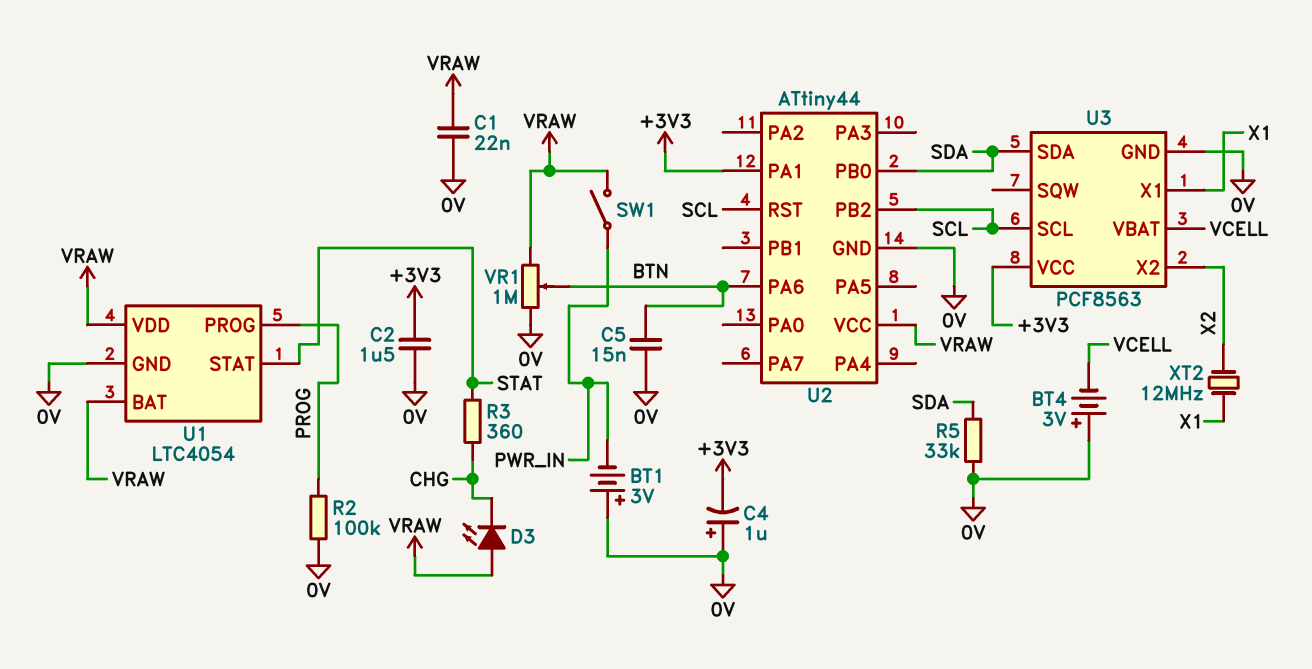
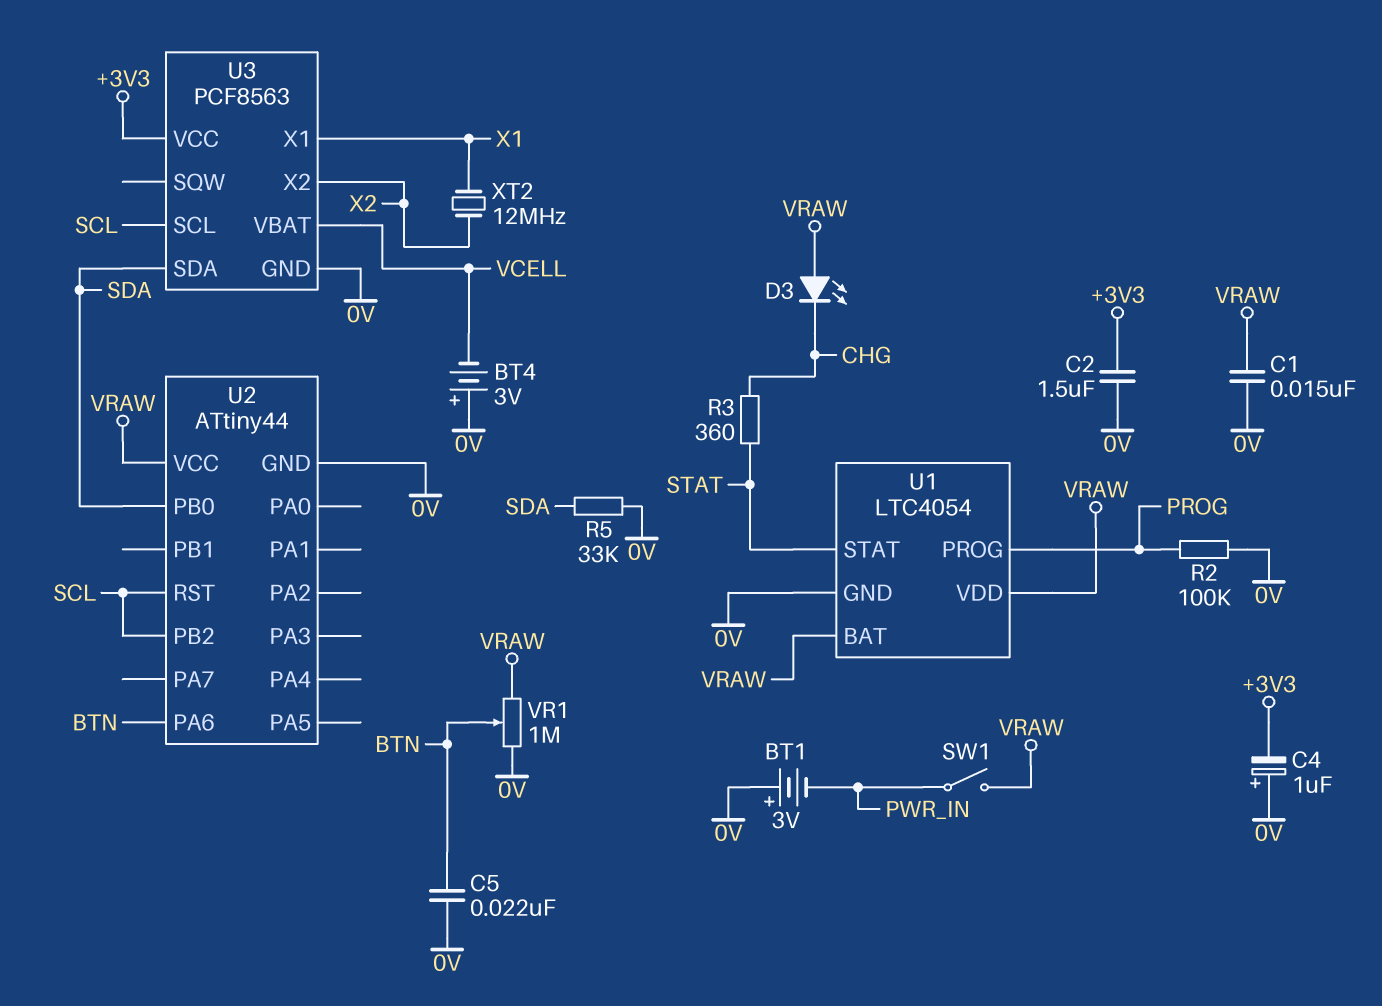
C1: 22nF (0V, VRAW) -> 15nF (0V, VRAW)
C5: 15nF (0V, BTN) -> 22nF (0V, BTN)
U2 pin PA1: +3V3 -> none

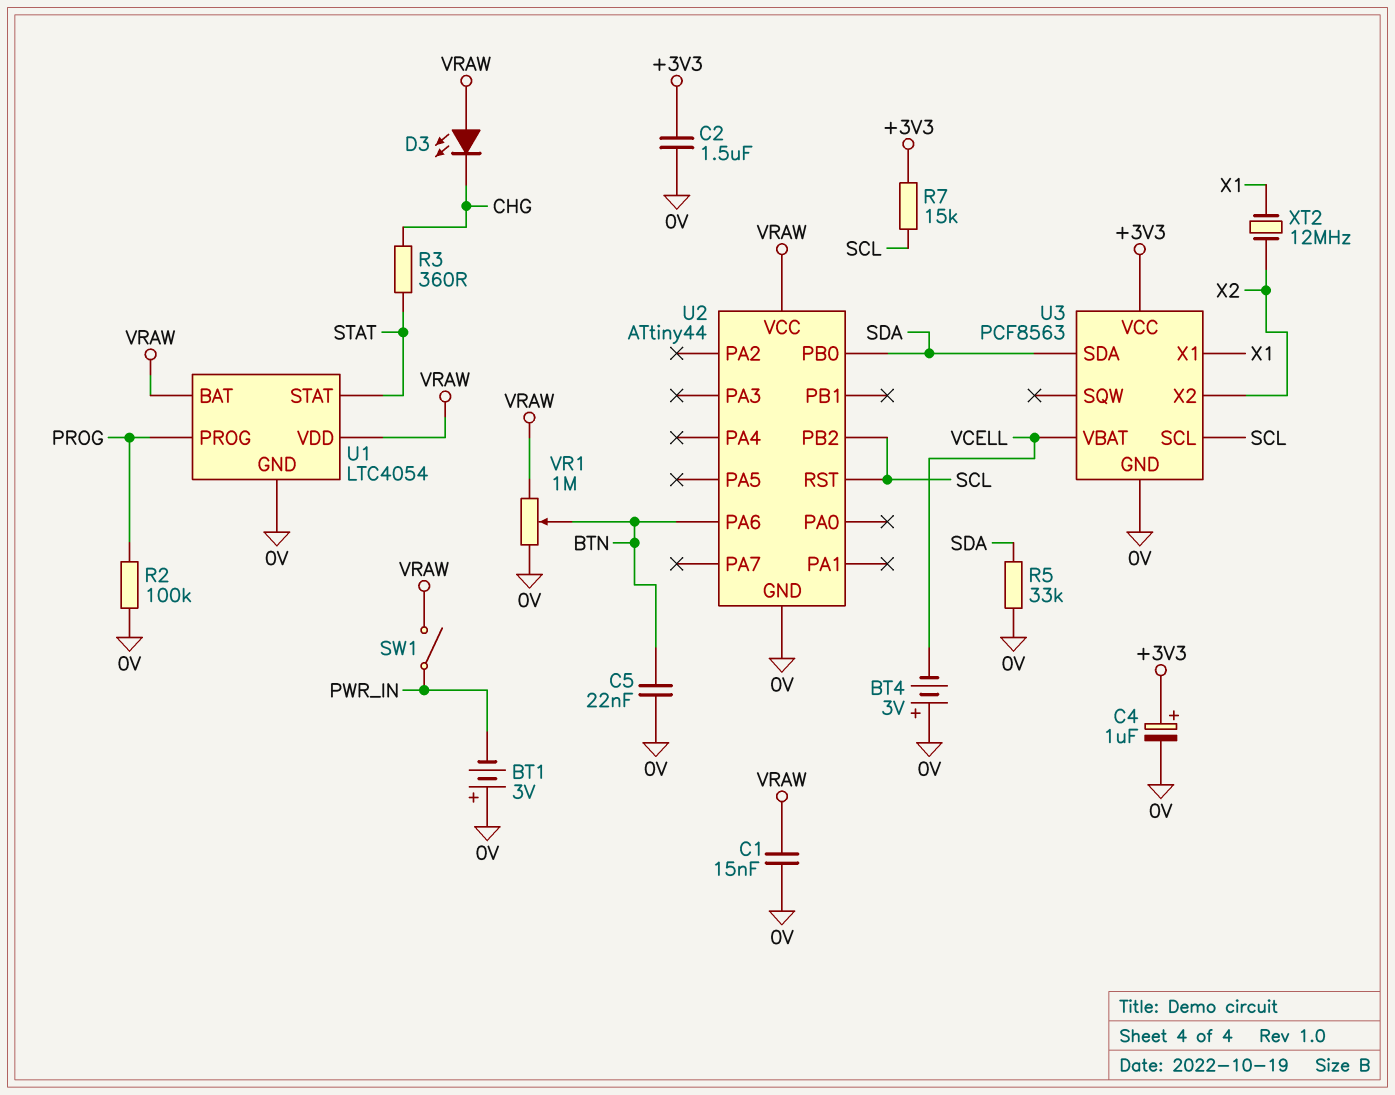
C4: 1uF (plus 0V, minus +3V3) -> 1uF (plus +3V3, minus 0V)
R7: none -> 15k (+3V3, SCL)

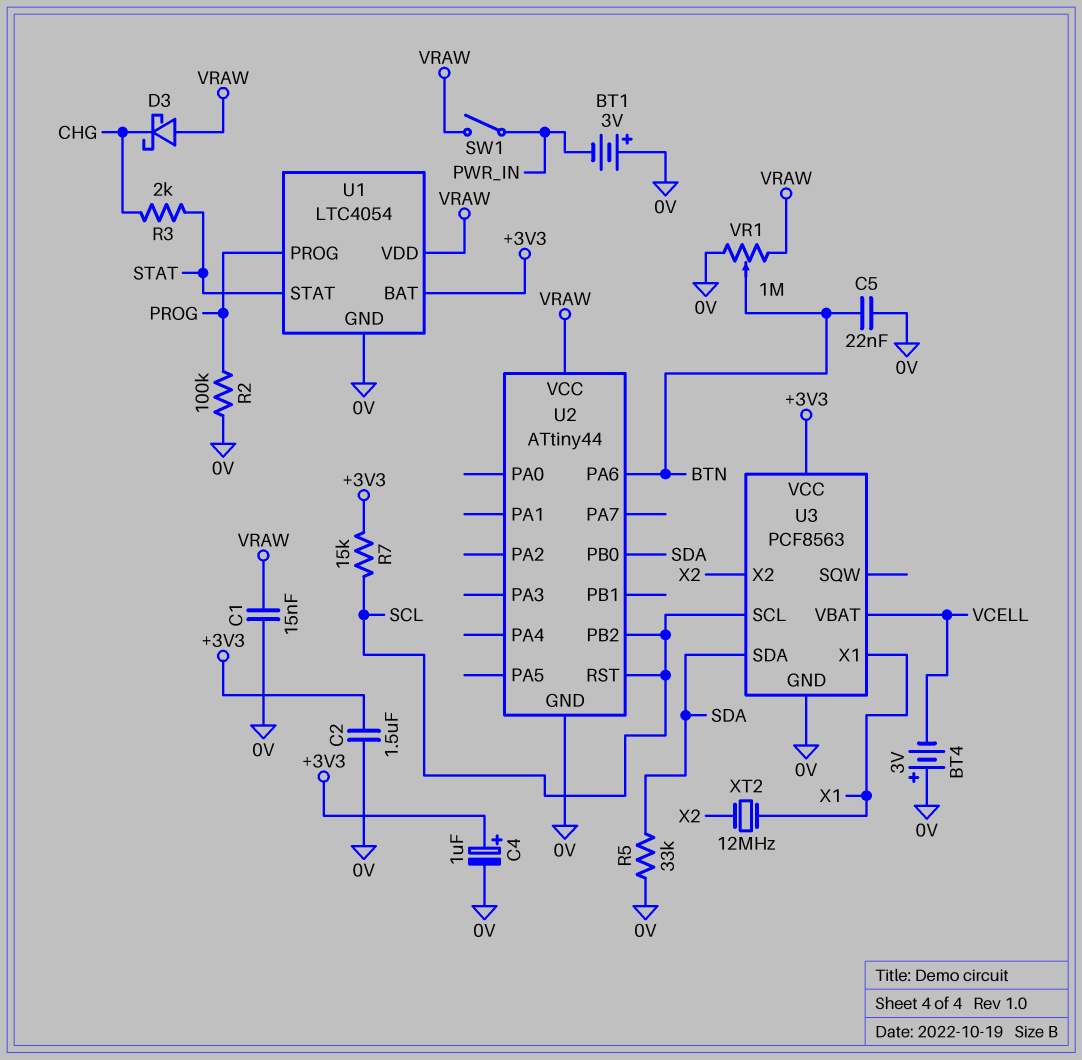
D3: LED (A VRAW, K CHG) -> schottky (A VRAW, K CHG)
R3: 360 (CHG, STAT) -> 2k (CHG, STAT)
U1 pin BAT: VRAW -> +3V3

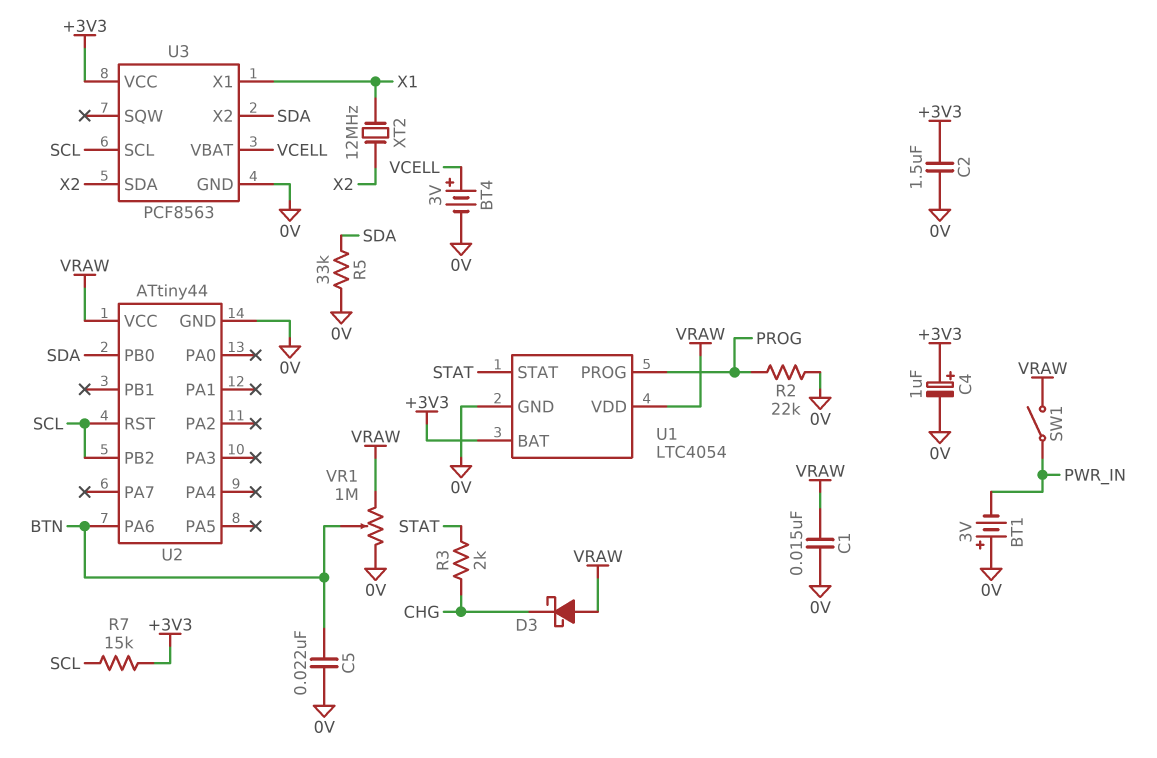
BT4: 3V (plus 0V, minus VCELL) -> 3V (plus VCELL, minus 0V)
R2: 100k (0V, PROG) -> 22k (0V, PROG)
U3 pin SDA: SDA -> X2
U3 pin X2: X2 -> SDA

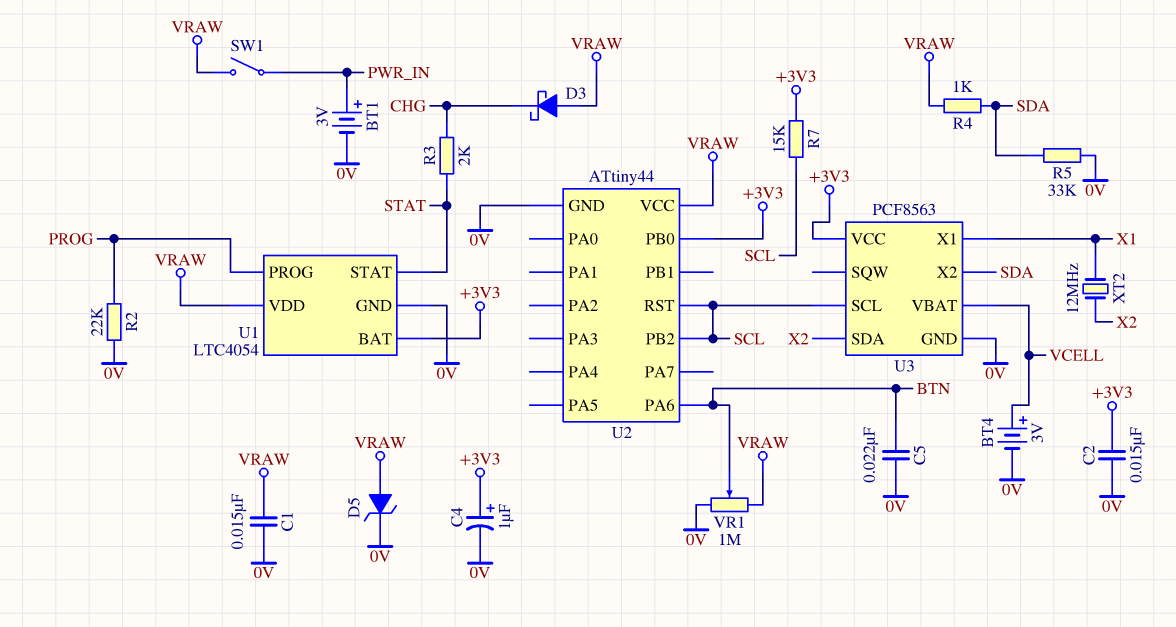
BT1: 3V (plus 0V, minus PWR_IN) -> 3V (plus PWR_IN, minus 0V)
C2: 1.5uF (+3V3, 0V) -> 15nF (+3V3, 0V)
D5: none -> zener (A VRAW, K 0V)
R4: none -> 1k (SDA, VRAW)
U2 pin PB0: SDA -> +3V3

